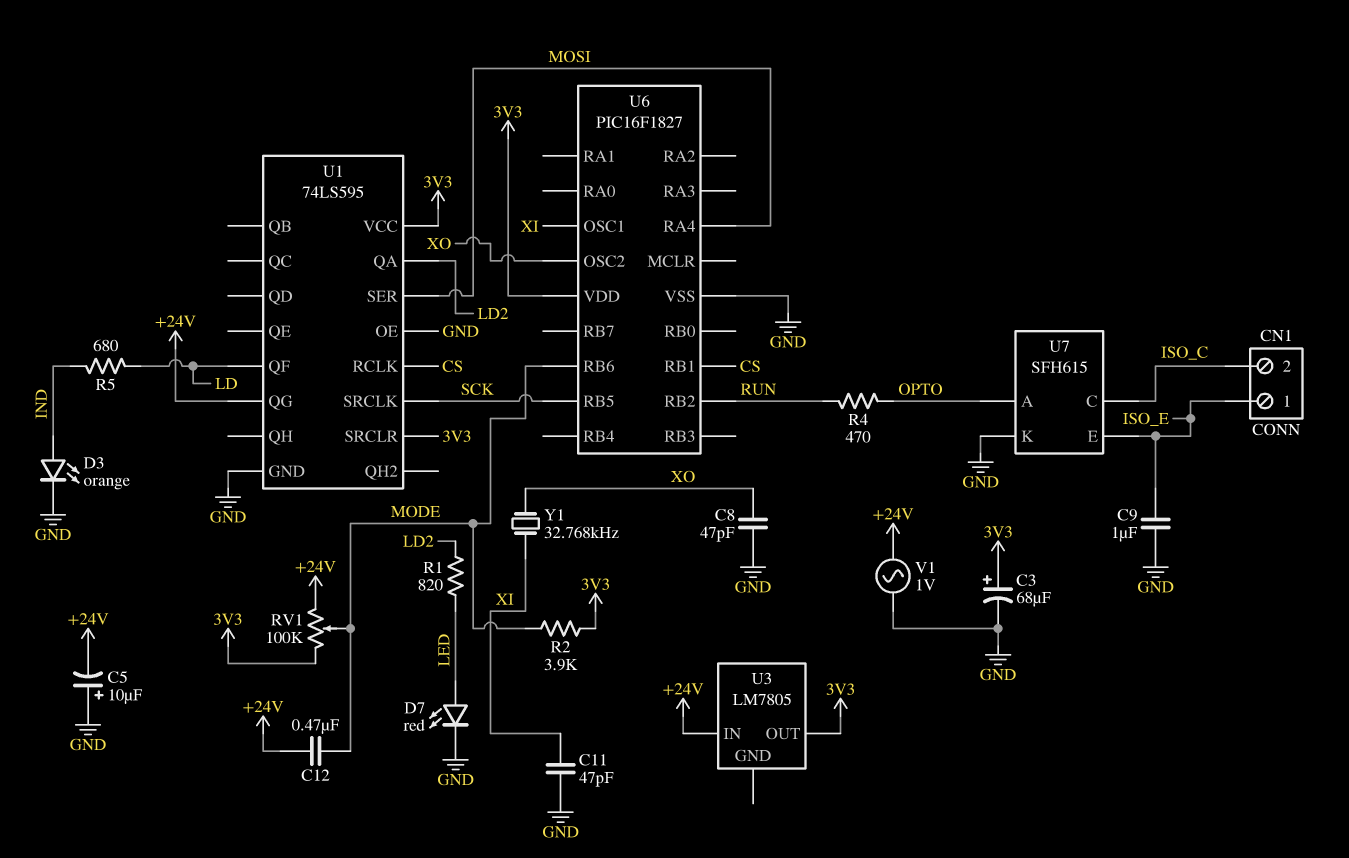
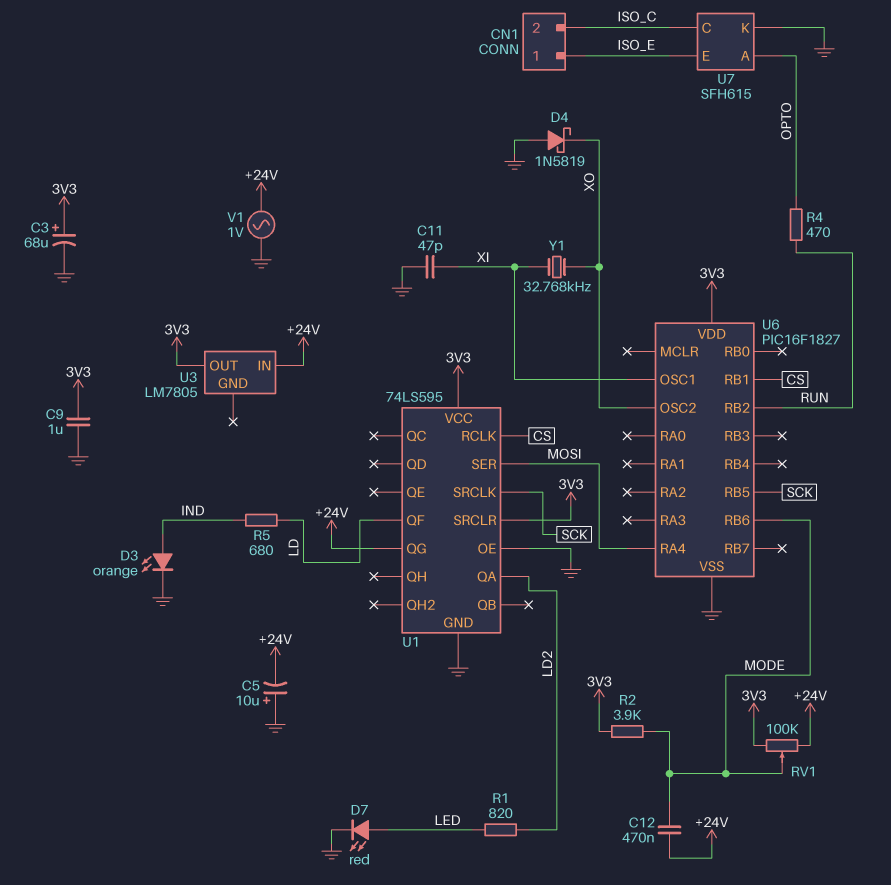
C8: 47pF (GND, XO) -> none
C9: 1uF (GND, ISO_E) -> 1uF (3V3, GND)
D4: none -> schottky 1N5819 (A GND, K XO)

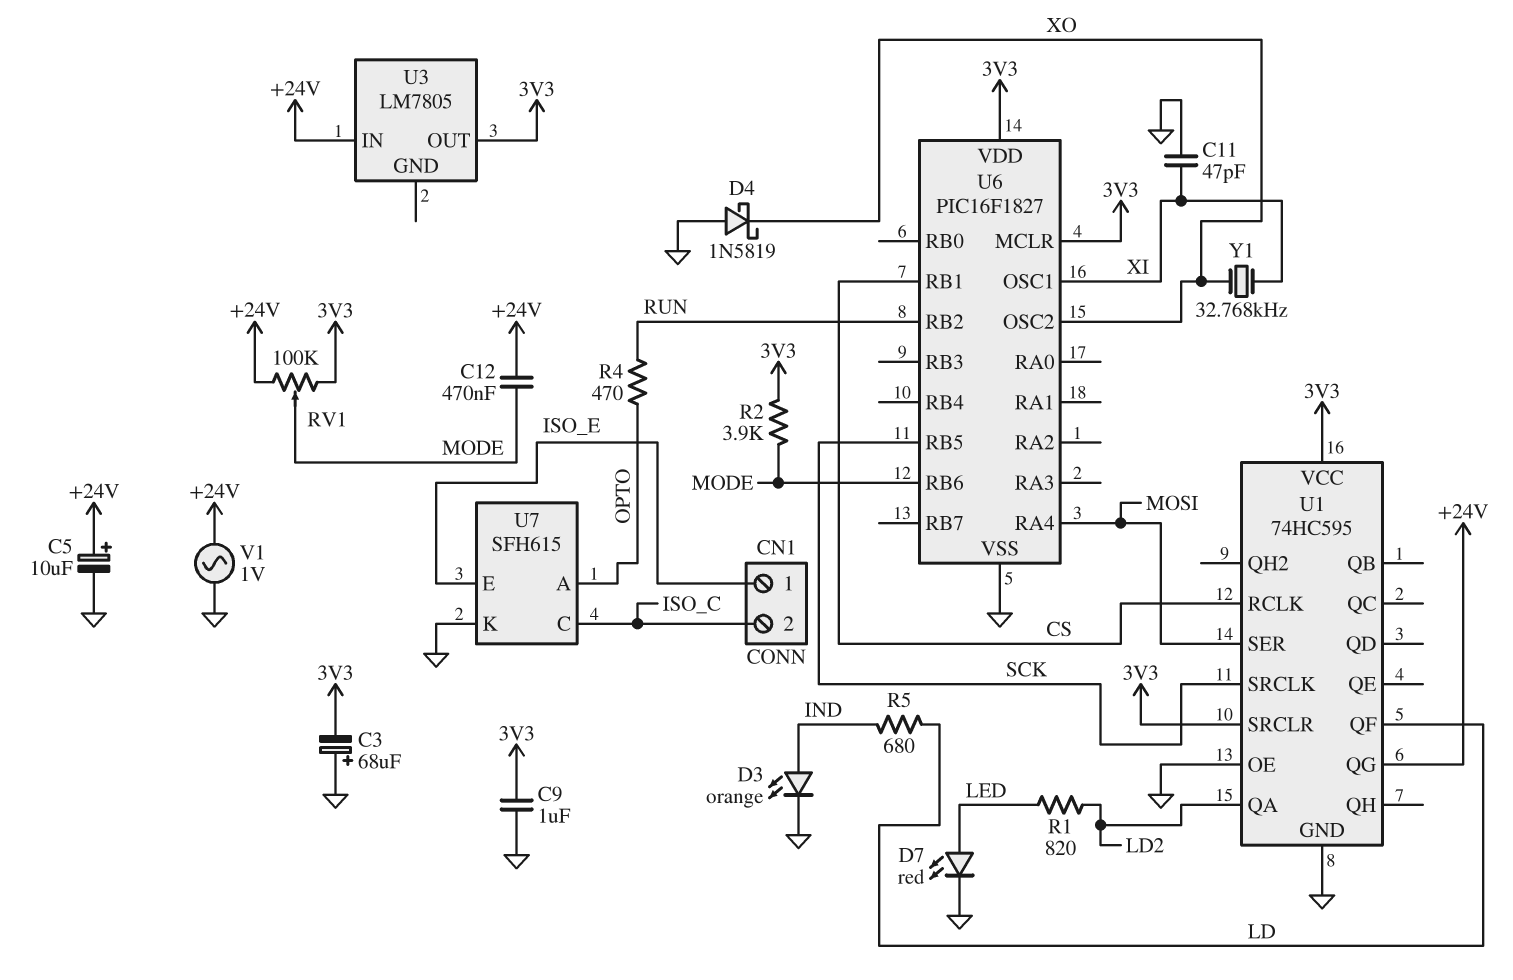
C3: 68uF (plus 3V3, minus GND) -> 68uF (plus GND, minus 3V3)
C5: 10uF (plus GND, minus +24V) -> 10uF (plus +24V, minus GND)
U1: 74LS595 -> 74HC595
U6 pin MCLR: none -> 3V3

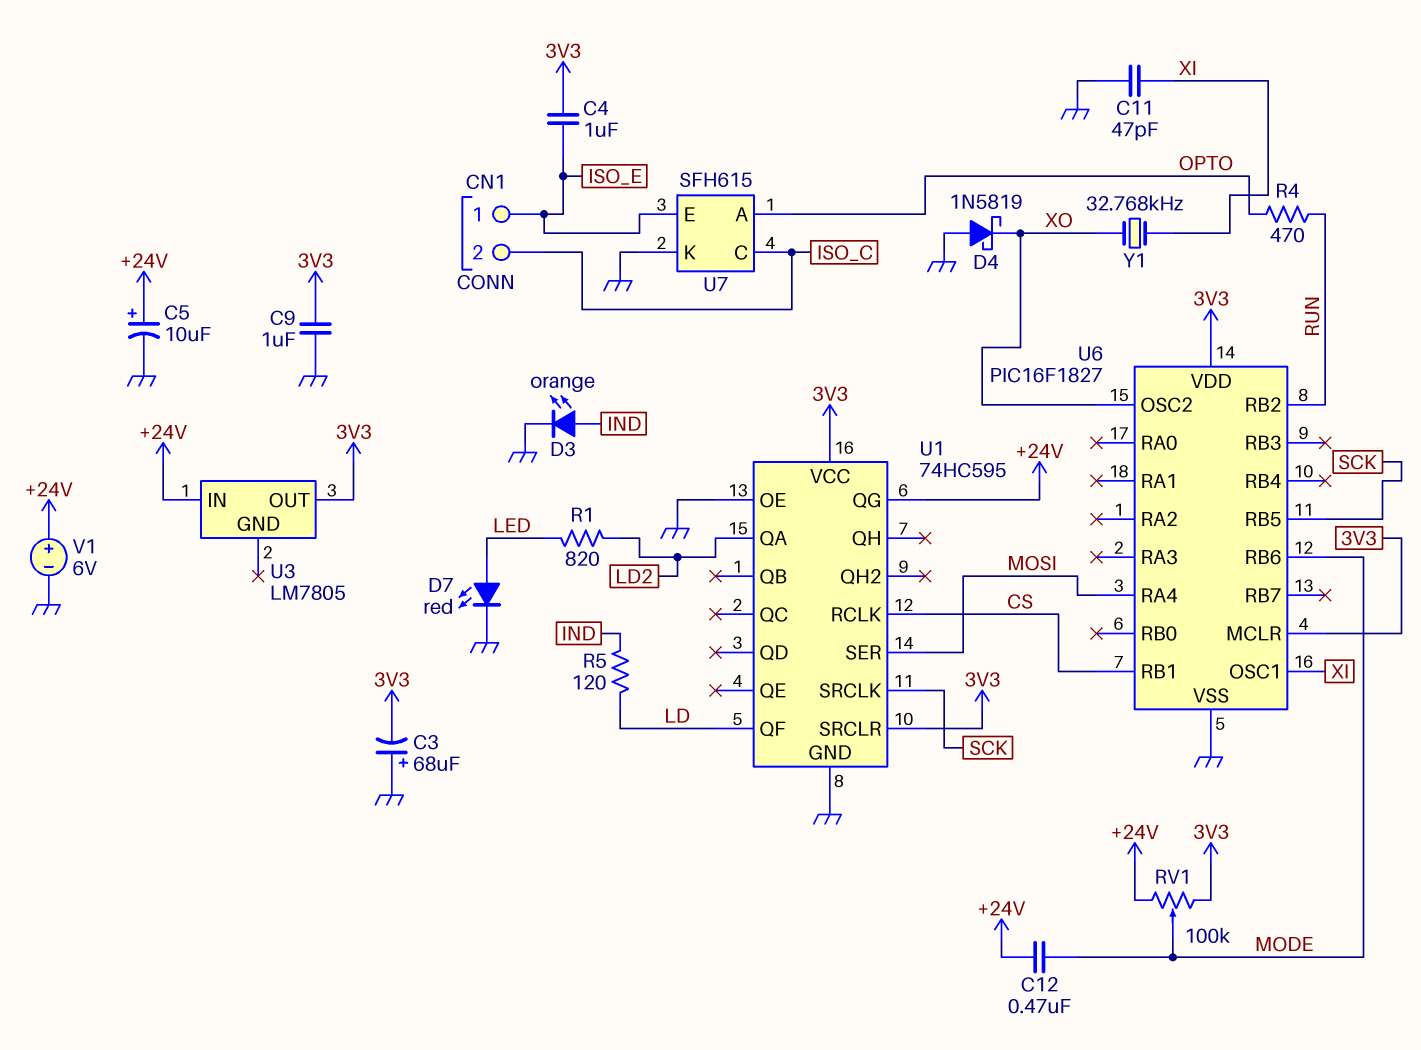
C4: none -> 1uF (3V3, ISO_E)
R2: 3.9k (3V3, MODE) -> none
R5: 680 (IND, LD) -> 120 (IND, LD)
V1: AC 1V (+24V, GND) -> 6V (plus +24V, minus GND)

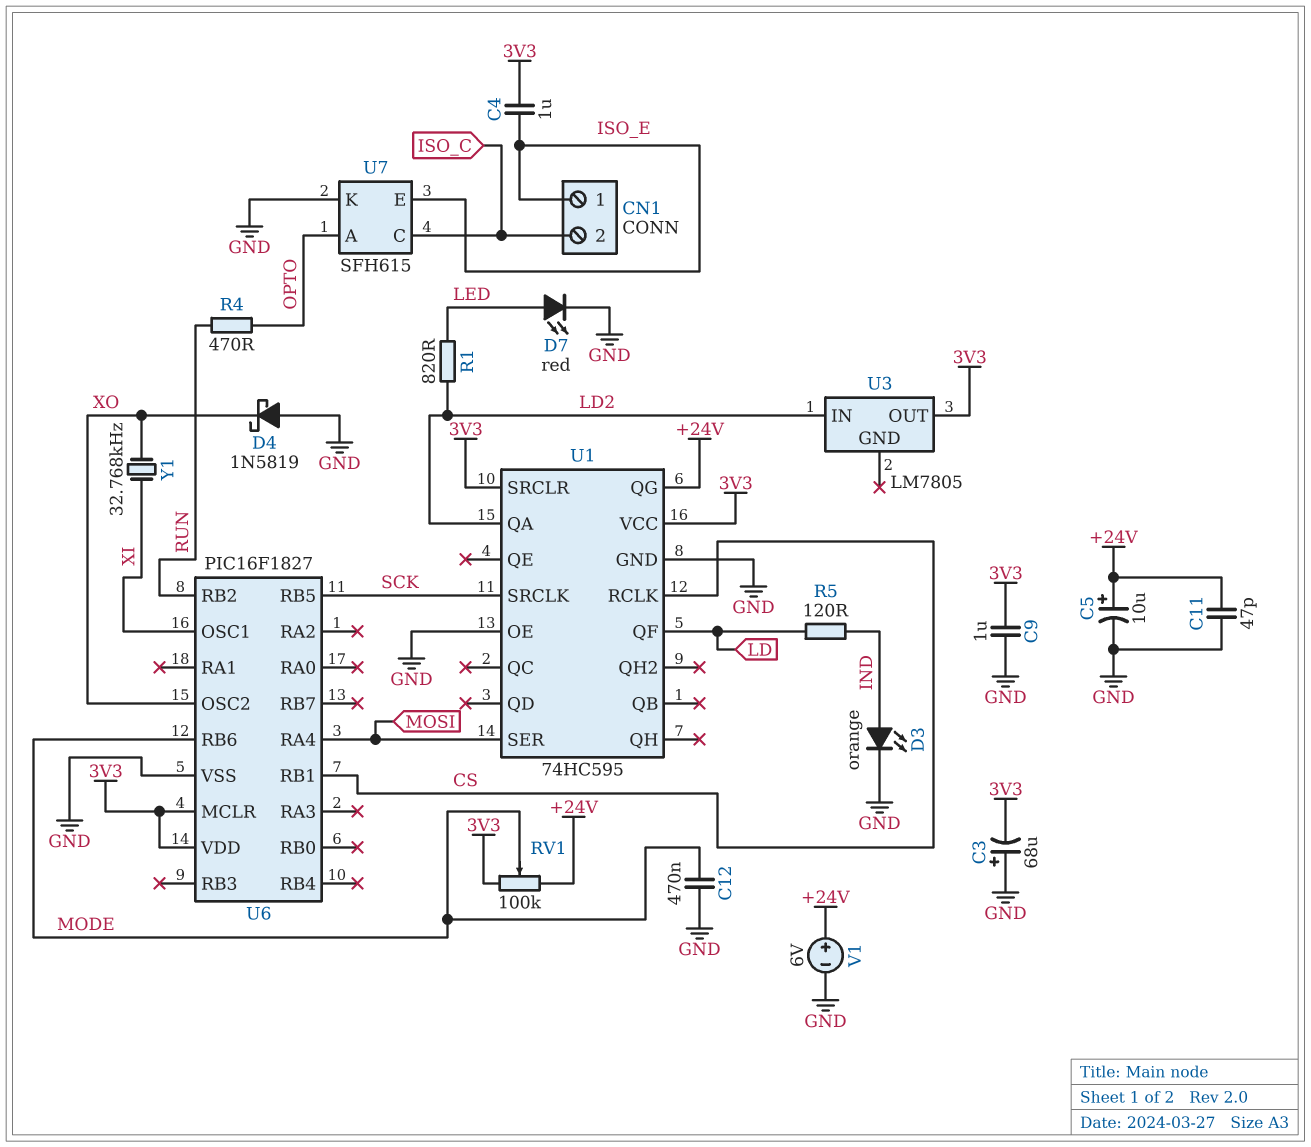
C11: 47pF (GND, XI) -> 47pF (+24V, GND)
C12: 470nF (+24V, MODE) -> 470nF (GND, MODE)
U3 pin IN: +24V -> LD2

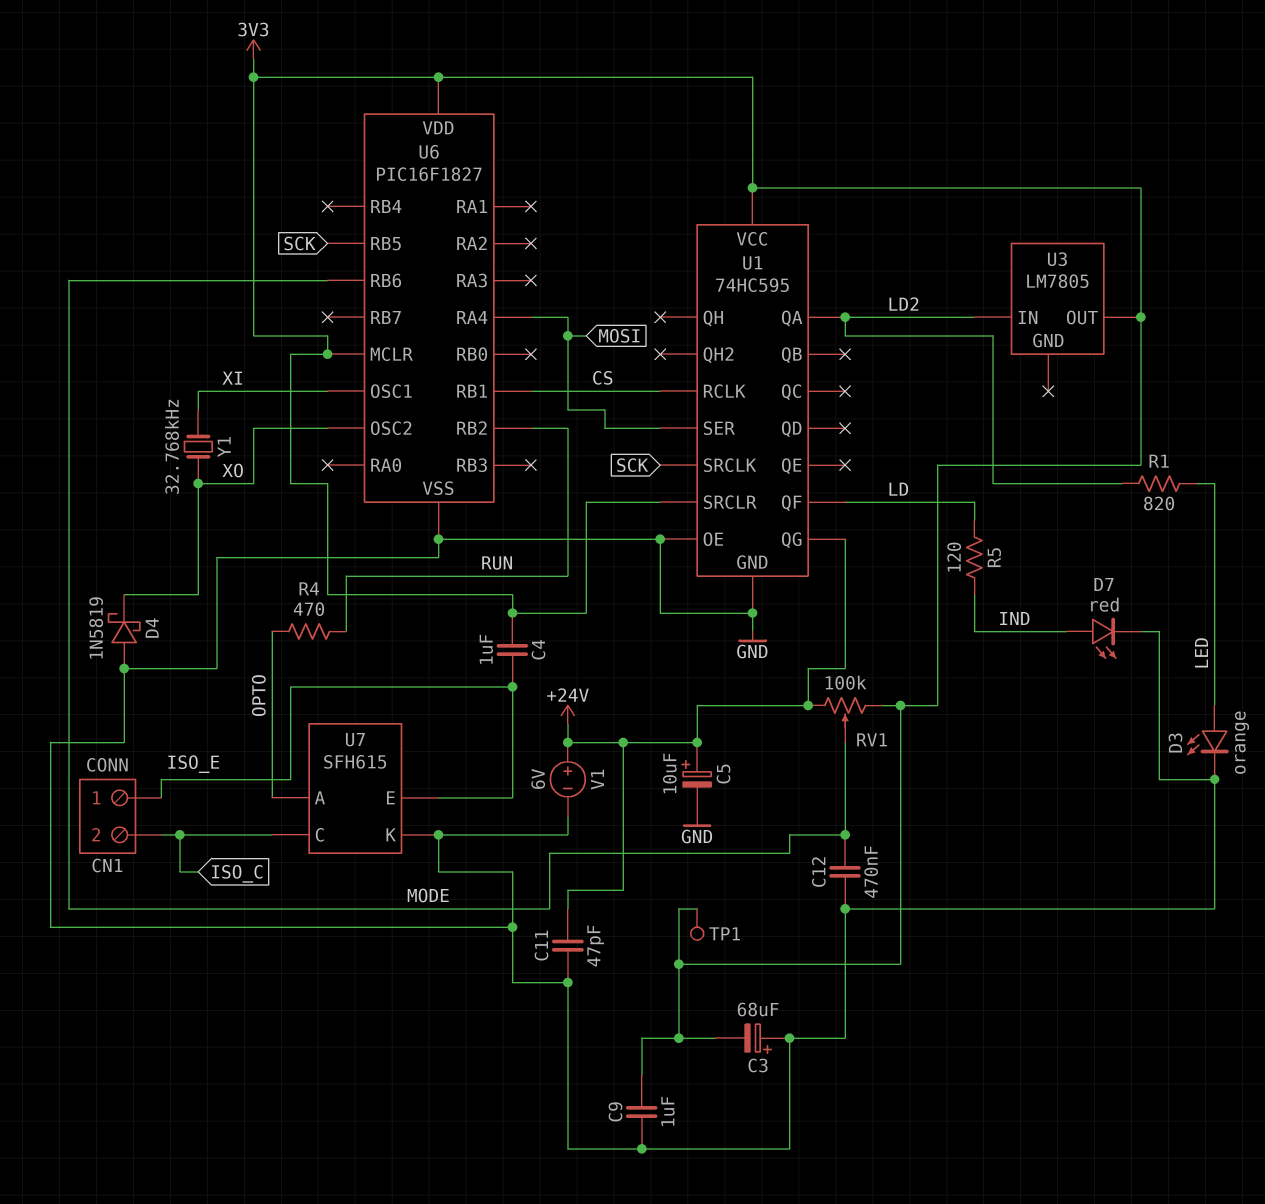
D3: LED orange (A IND, K GND) -> LED orange (A LED, K GND)
D7: LED red (A LED, K GND) -> LED red (A IND, K GND)
TP1: none -> test point (3V3)

